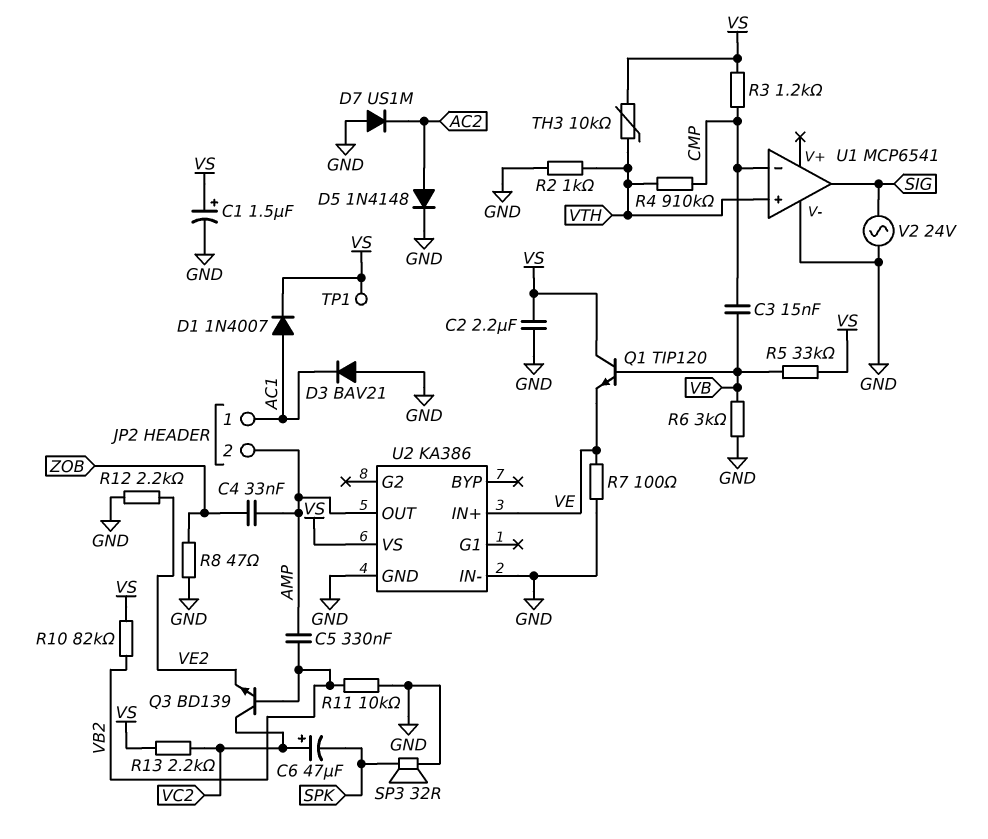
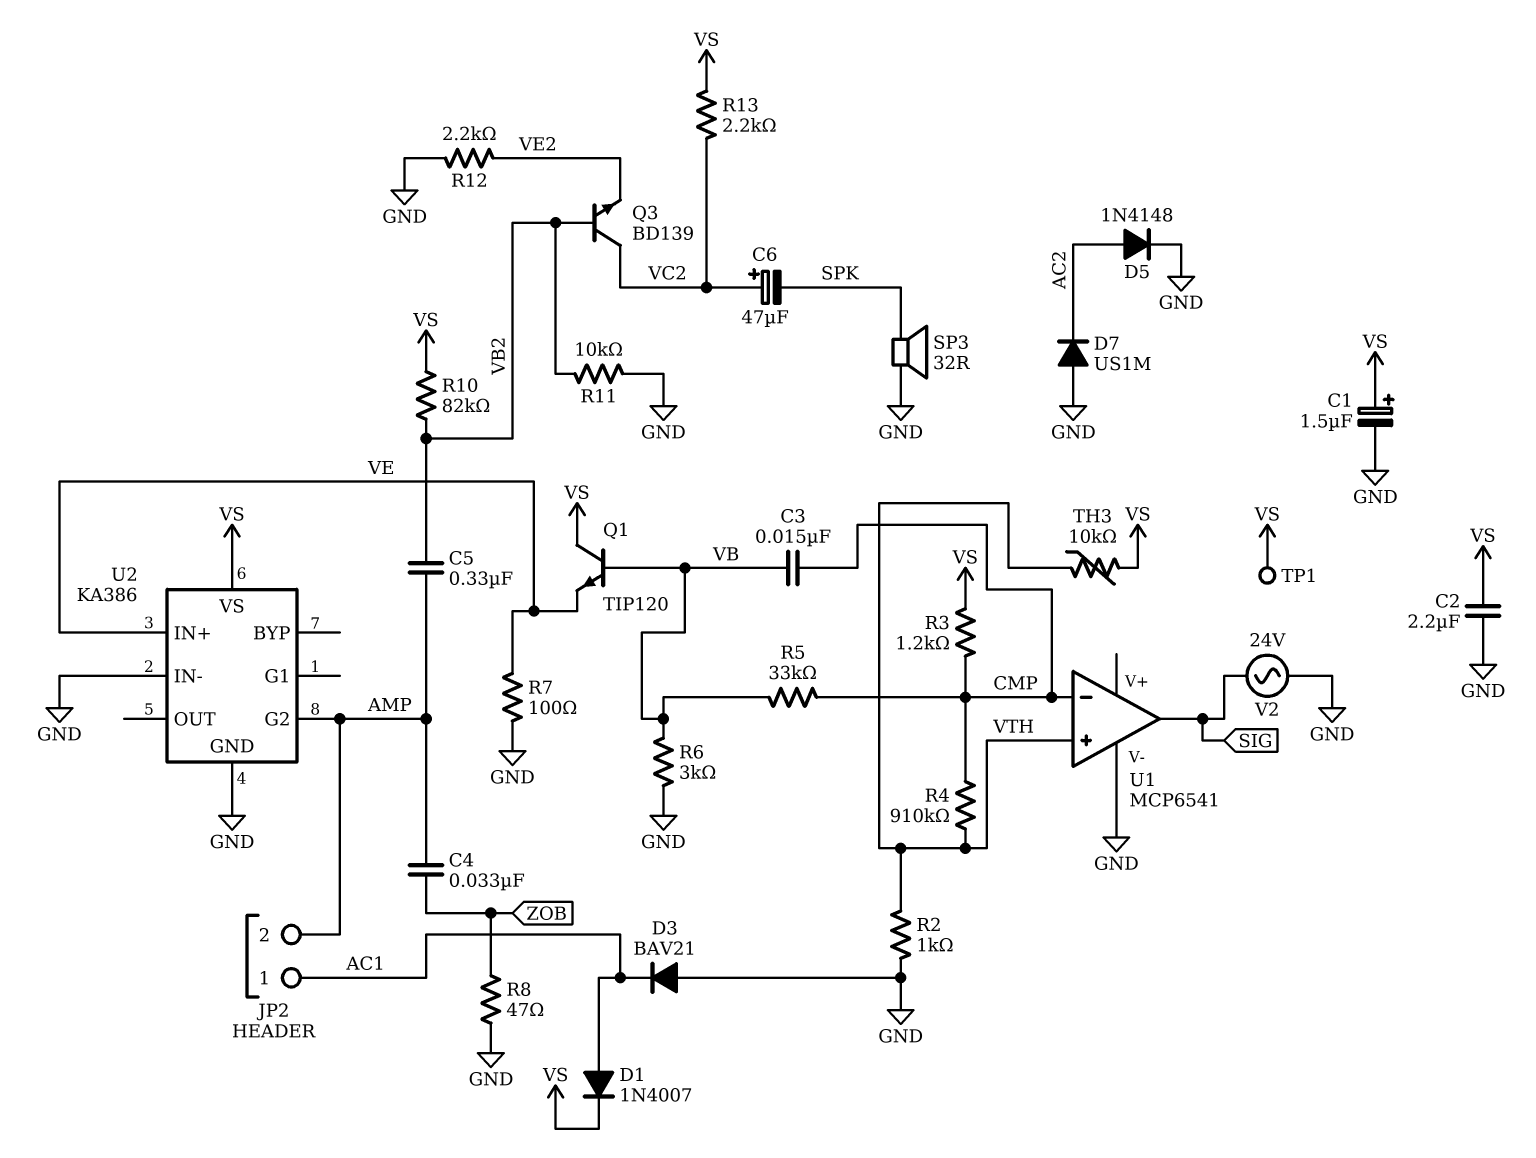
R5: 33k (VB, VS) -> 33k (CMP, VB)
U2 pin G2: none -> AMP
U2 pin OUT: AMP -> none

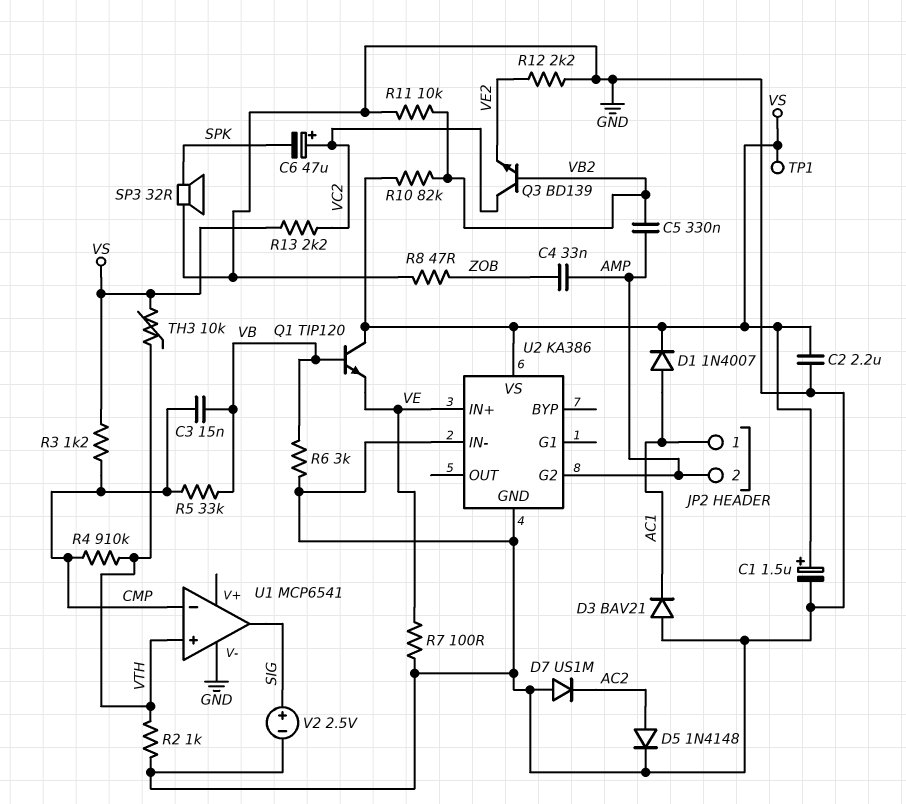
V2: AC 24V (GND, SIG) -> 2.5V (plus SIG, minus GND)

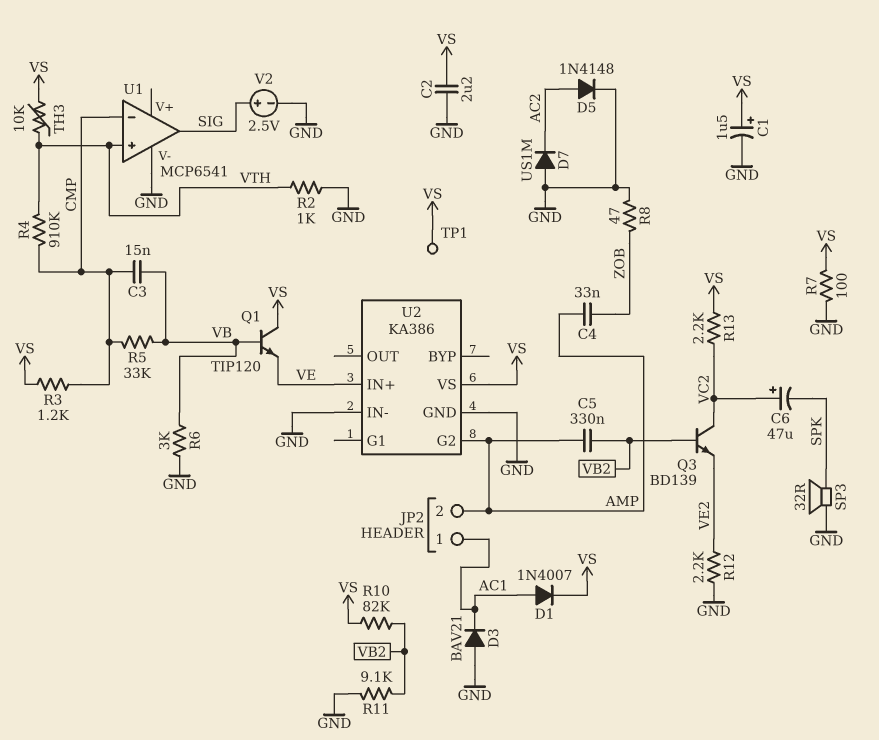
R7: 100 (GND, VE) -> 100 (GND, VS)
R11: 10k (GND, VB2) -> 9.1k (GND, VB2)

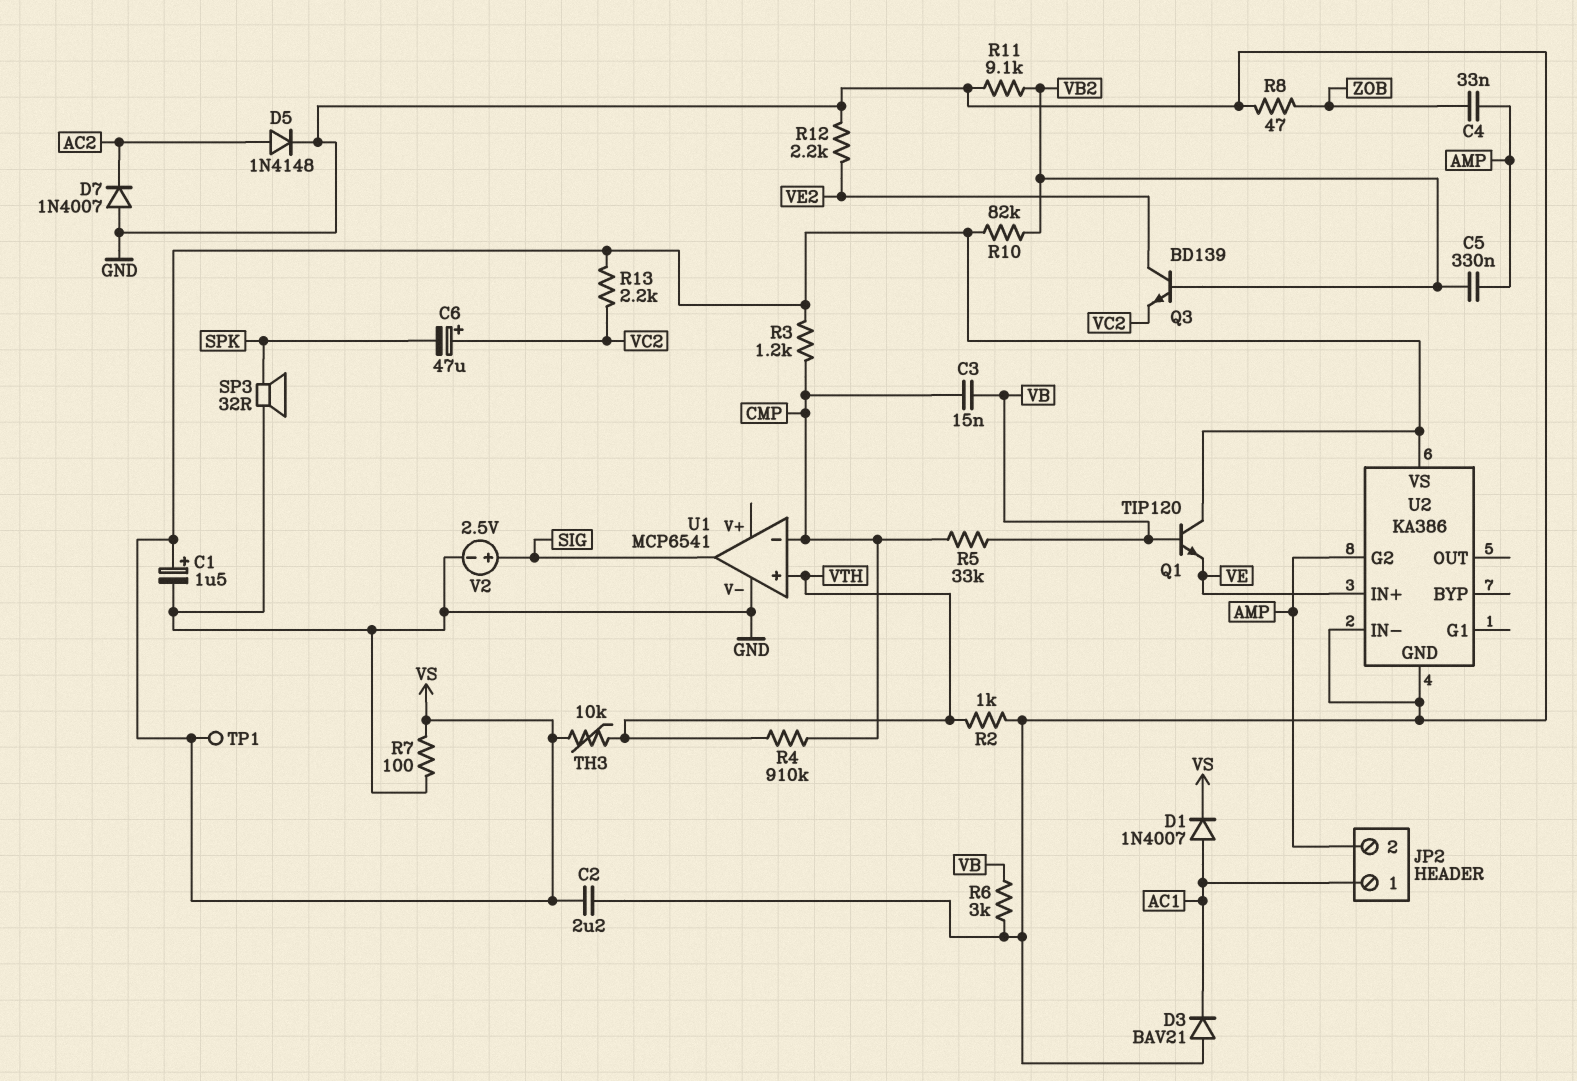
D7: diode US1M (A GND, K AC2) -> diode 1N4007 (A GND, K AC2)
Q3: NPN BD139 (B VB2, C VC2, E VE2) -> NPN BD139 (B VB2, C VE2, E VC2)

